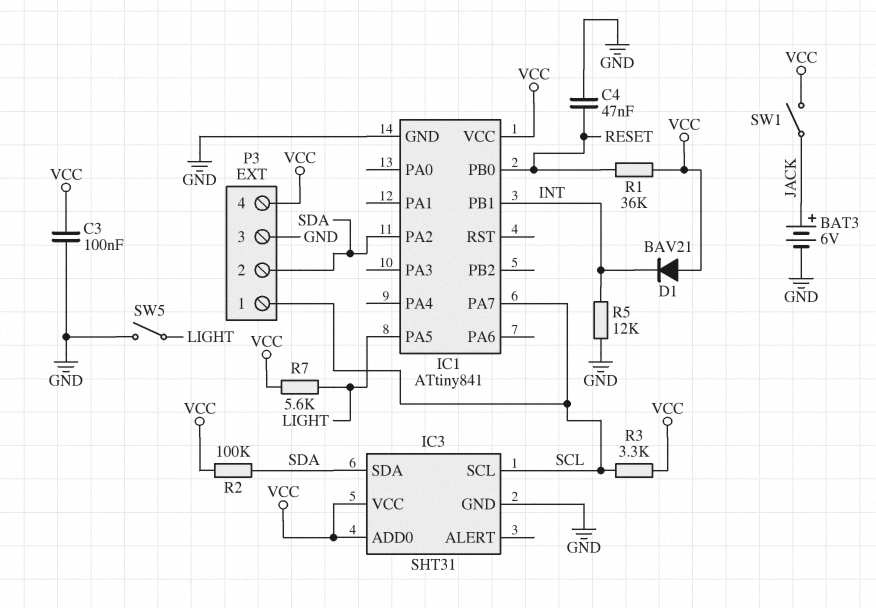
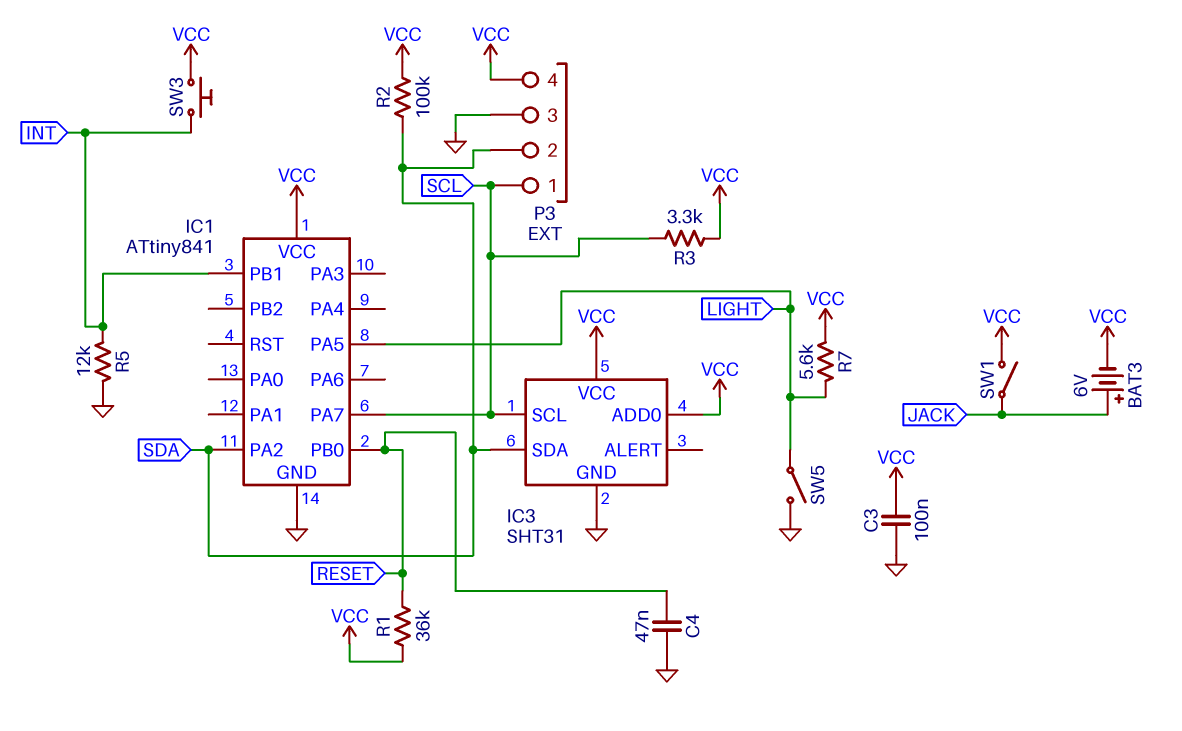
BAT3: 6V (plus JACK, minus GND) -> 6V (plus JACK, minus VCC)
D1: diode BAV21 (A VCC, K INT) -> none
SW3: none -> button (INT, VCC)

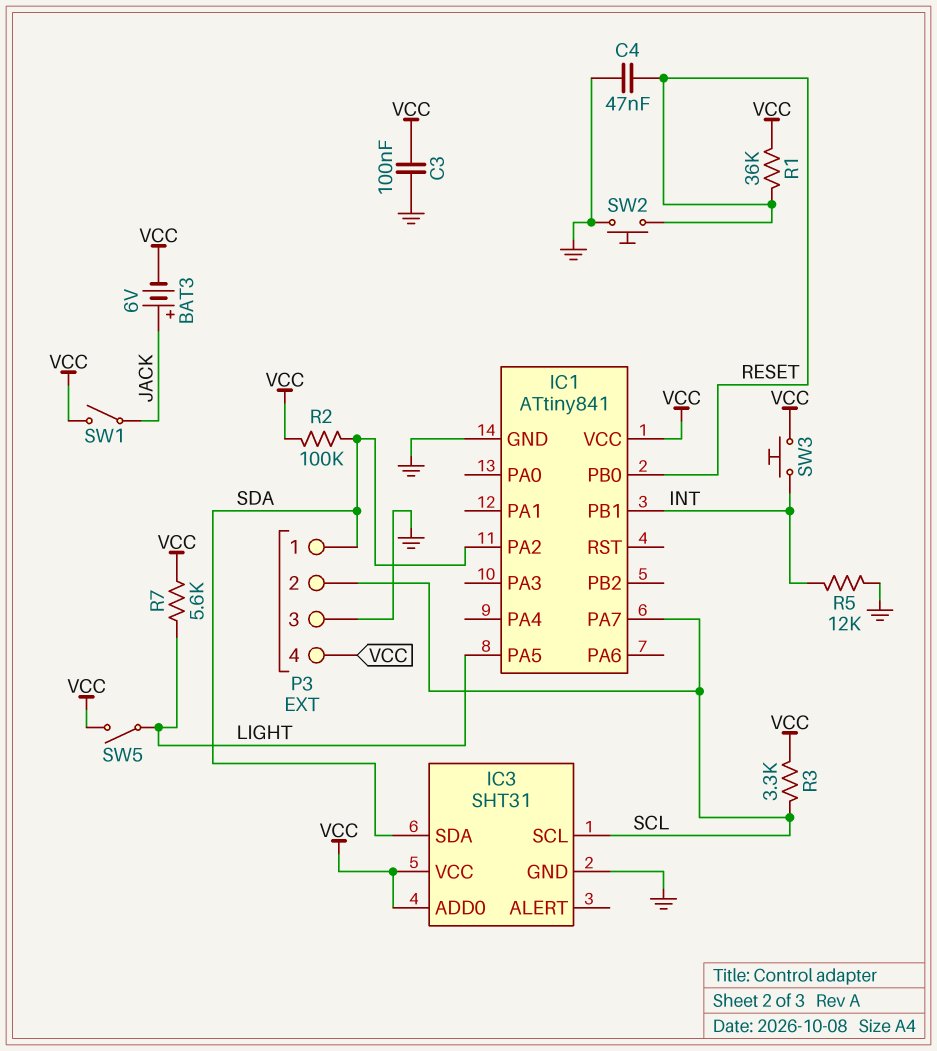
P3 pin 1: SCL -> SDA
P3 pin 2: SDA -> SCL
SW2: none -> button (GND, RESET)
SW5: switch (GND, LIGHT) -> switch (LIGHT, VCC)

